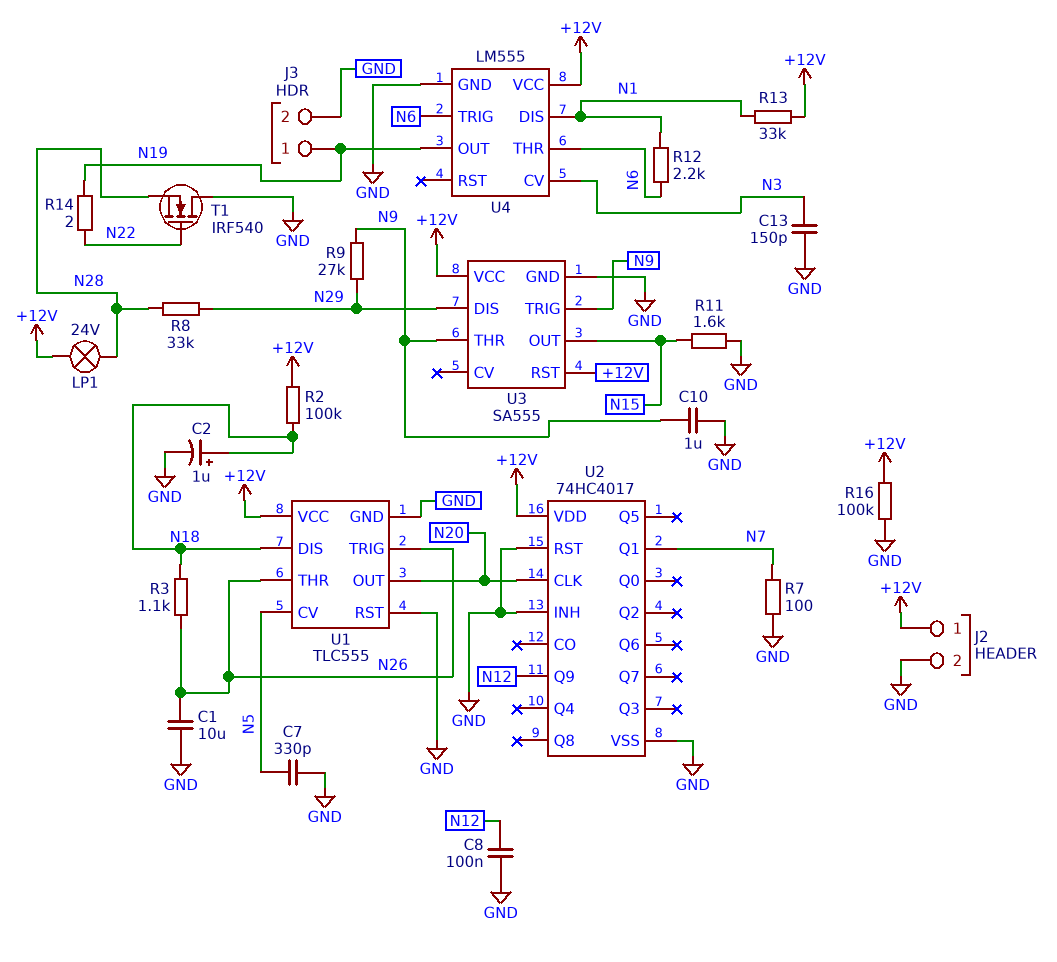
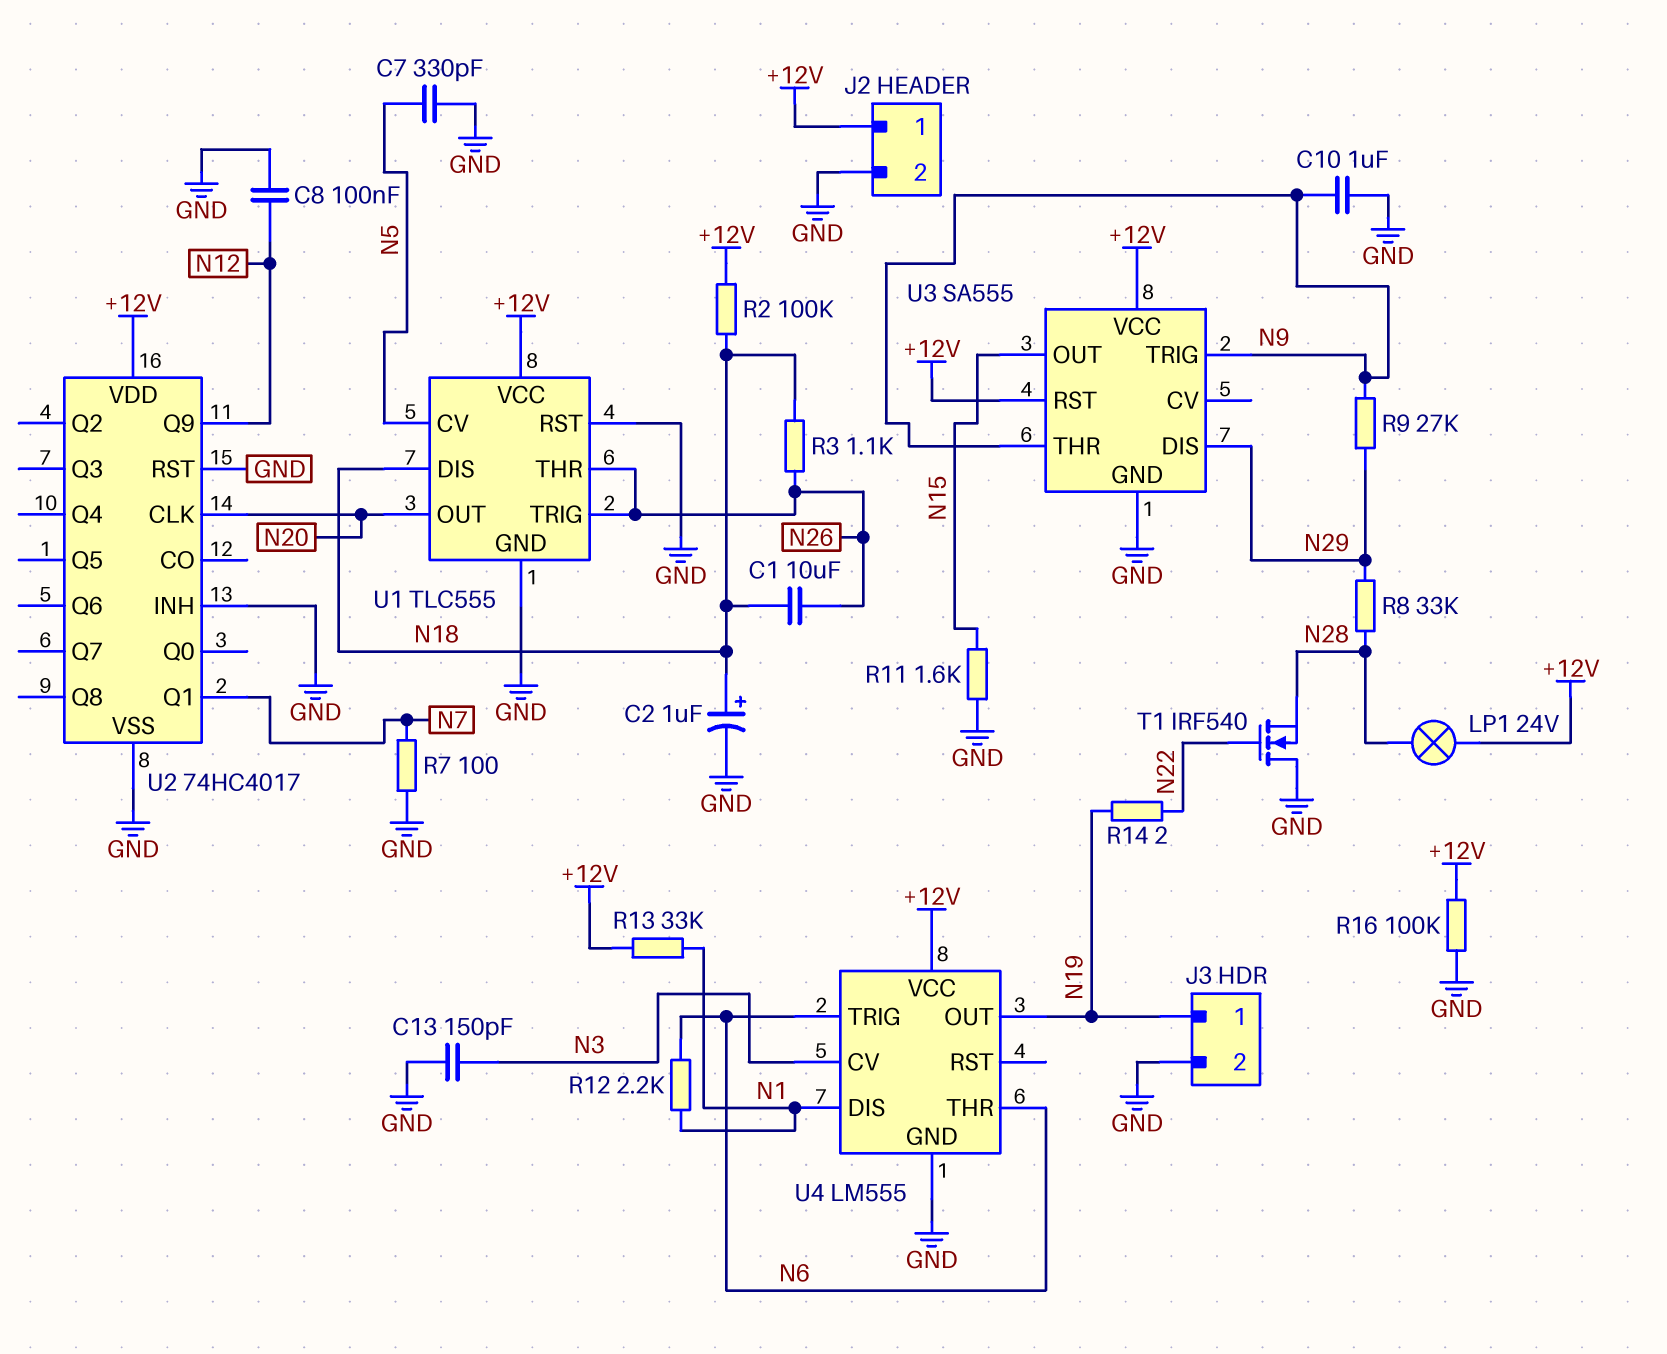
C1: 10uF (GND, N26) -> 10uF (N18, N26)

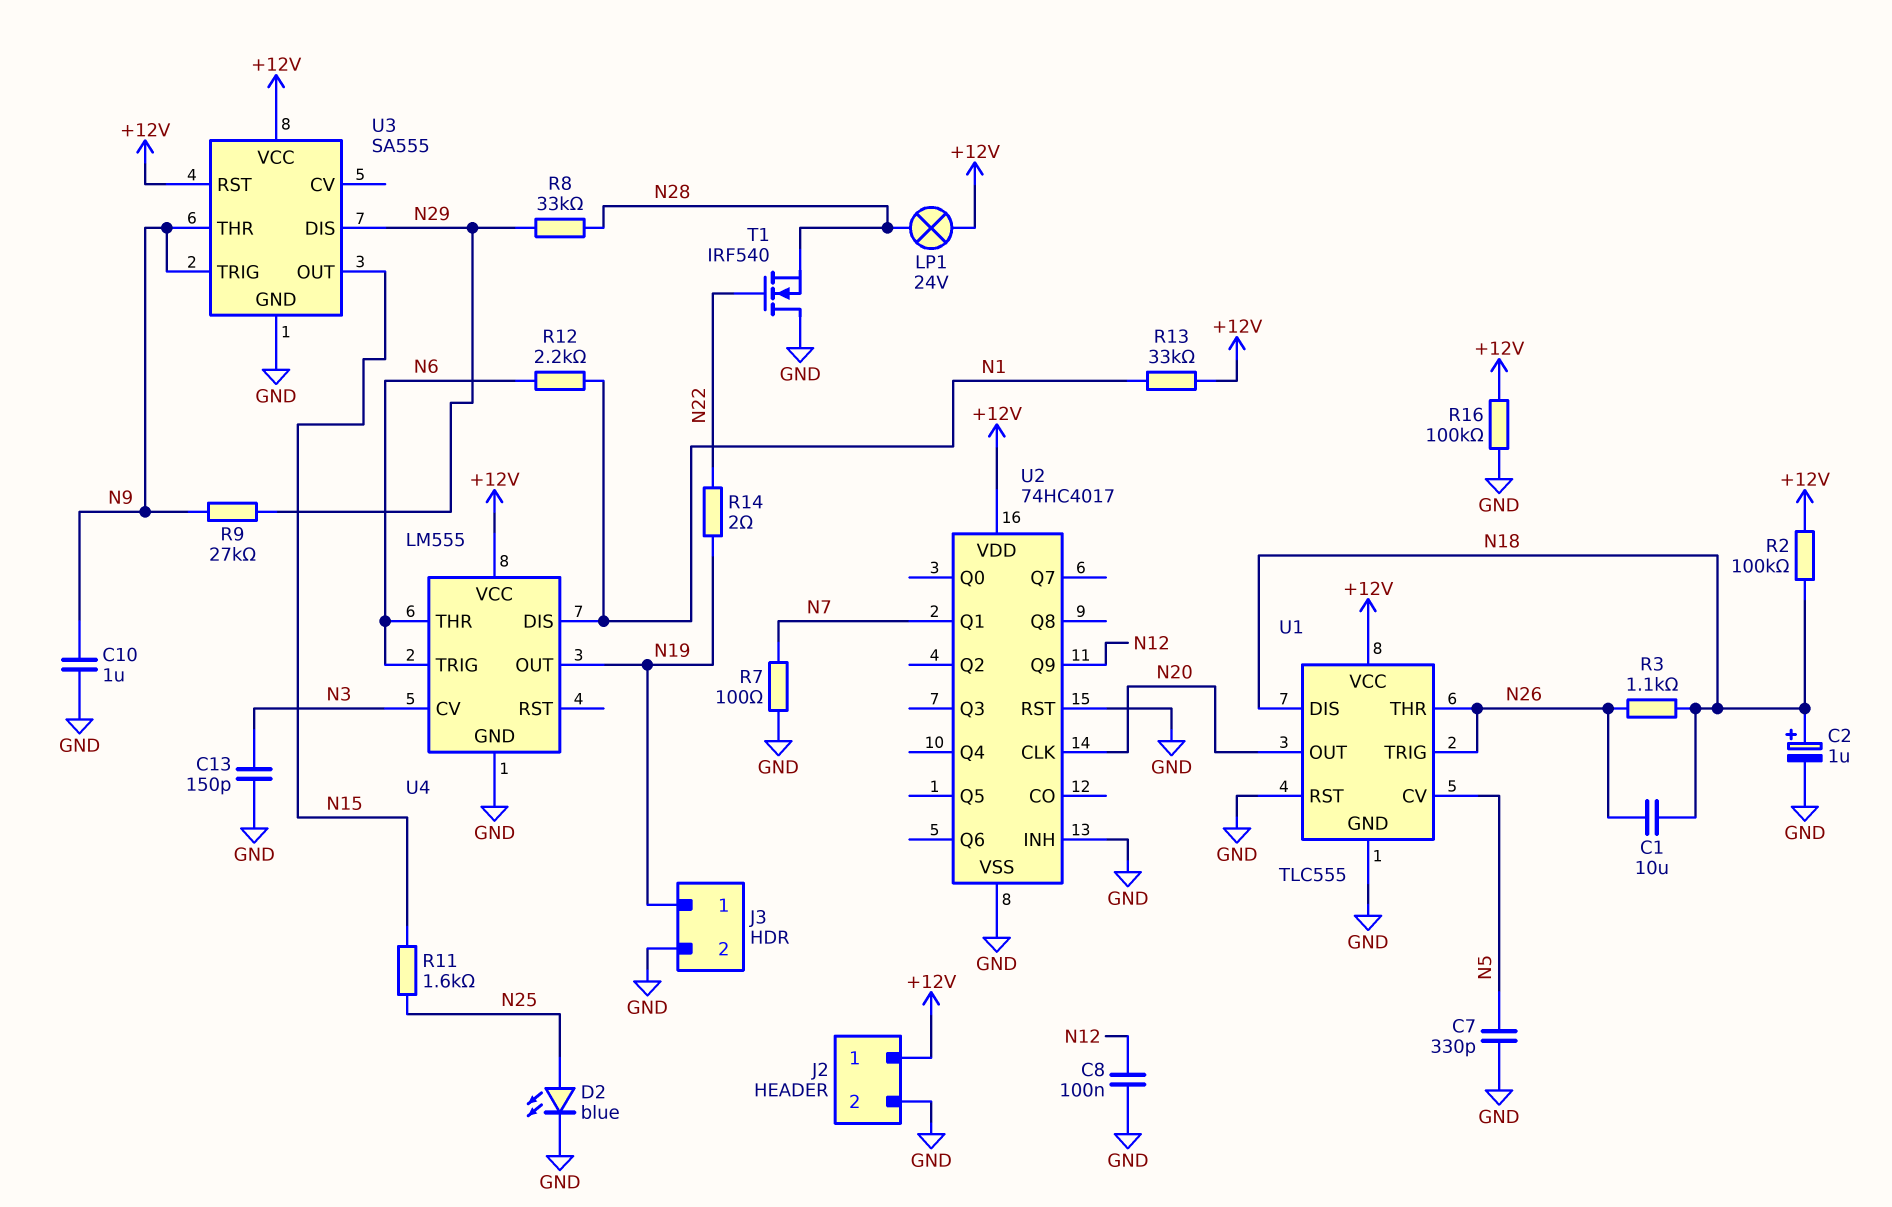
D2: none -> LED blue (A N25, K GND)
R11: 1.6k (GND, N15) -> 1.6k (N15, N25)

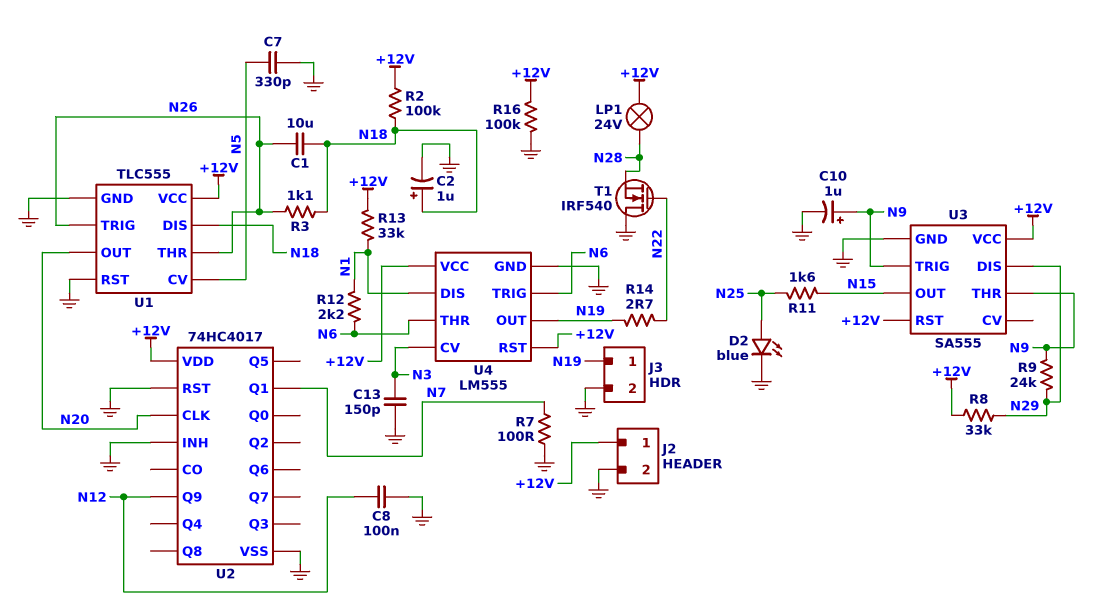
C10: 1uF (GND, N9) -> 1uF (plus N9, minus GND)
R8: 33k (N28, N29) -> 33k (+12V, N29)
R9: 27k (N9, N29) -> 24k (N9, N29)
R14: 2 (N19, N22) -> 2.7 (N19, N22)
U4 pin RST: none -> +12V

